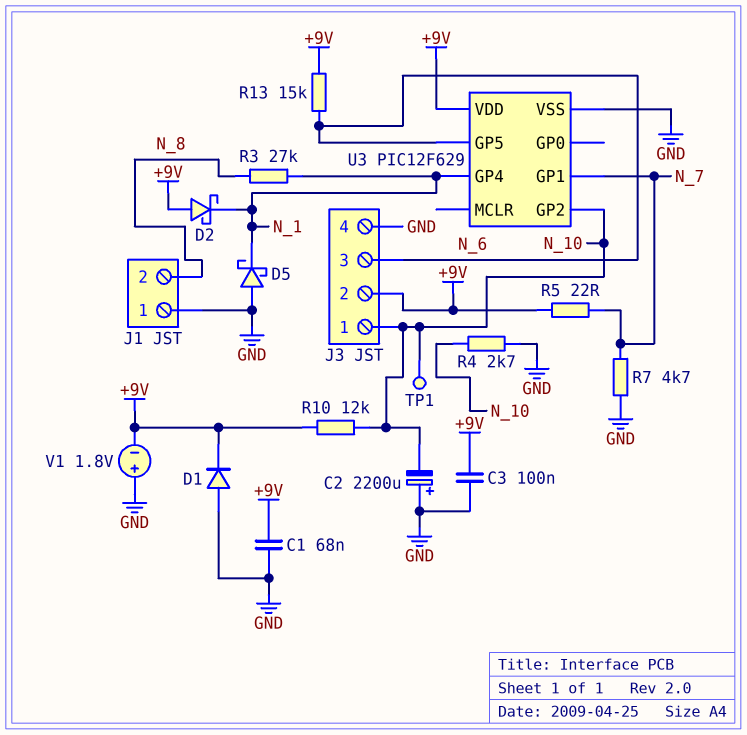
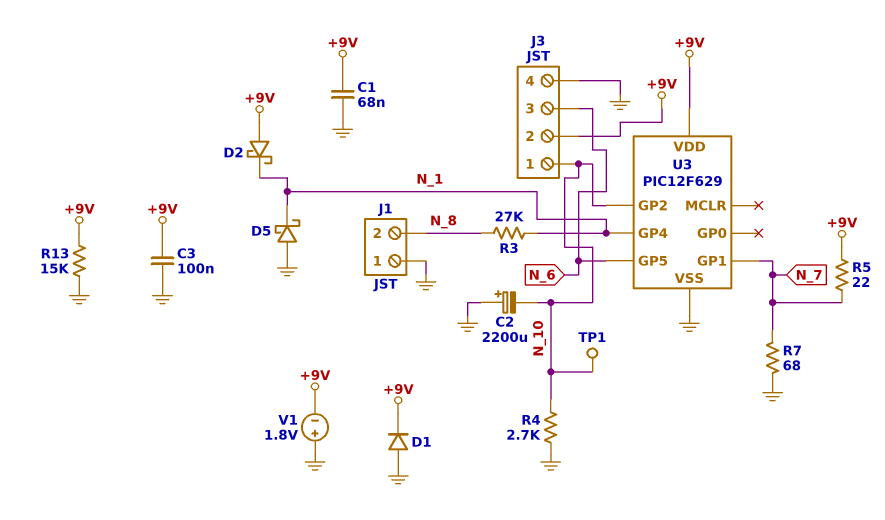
R7: 4.7k (GND, N_7) -> 68 (GND, N_7)
R10: 12k (+9V, N_10) -> none
R13: 15k (+9V, N_6) -> 15k (+9V, GND)

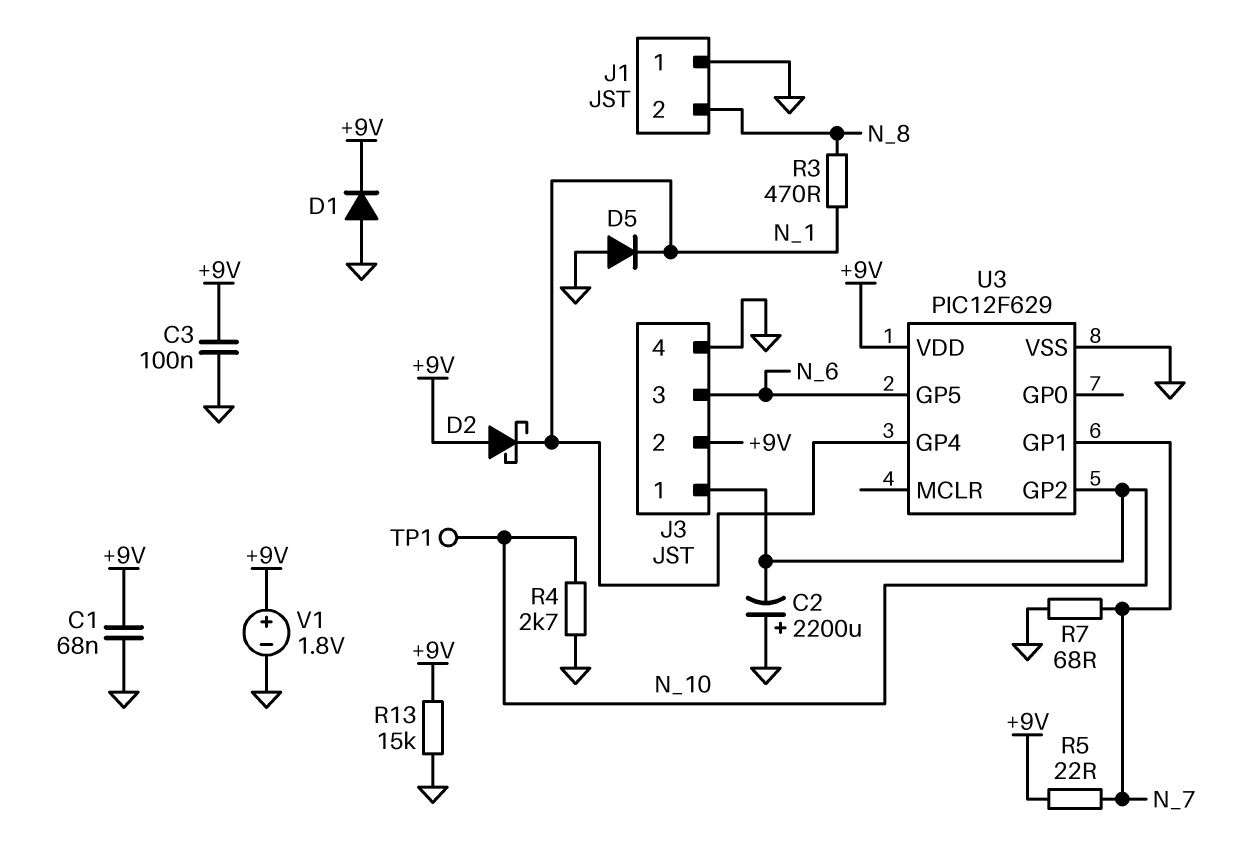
D5: schottky (A GND, K N_1) -> diode (A GND, K N_1)
R3: 27k (N_1, N_8) -> 470 (N_1, N_8)
V1: 1.8V (plus GND, minus +9V) -> 1.8V (plus +9V, minus GND)

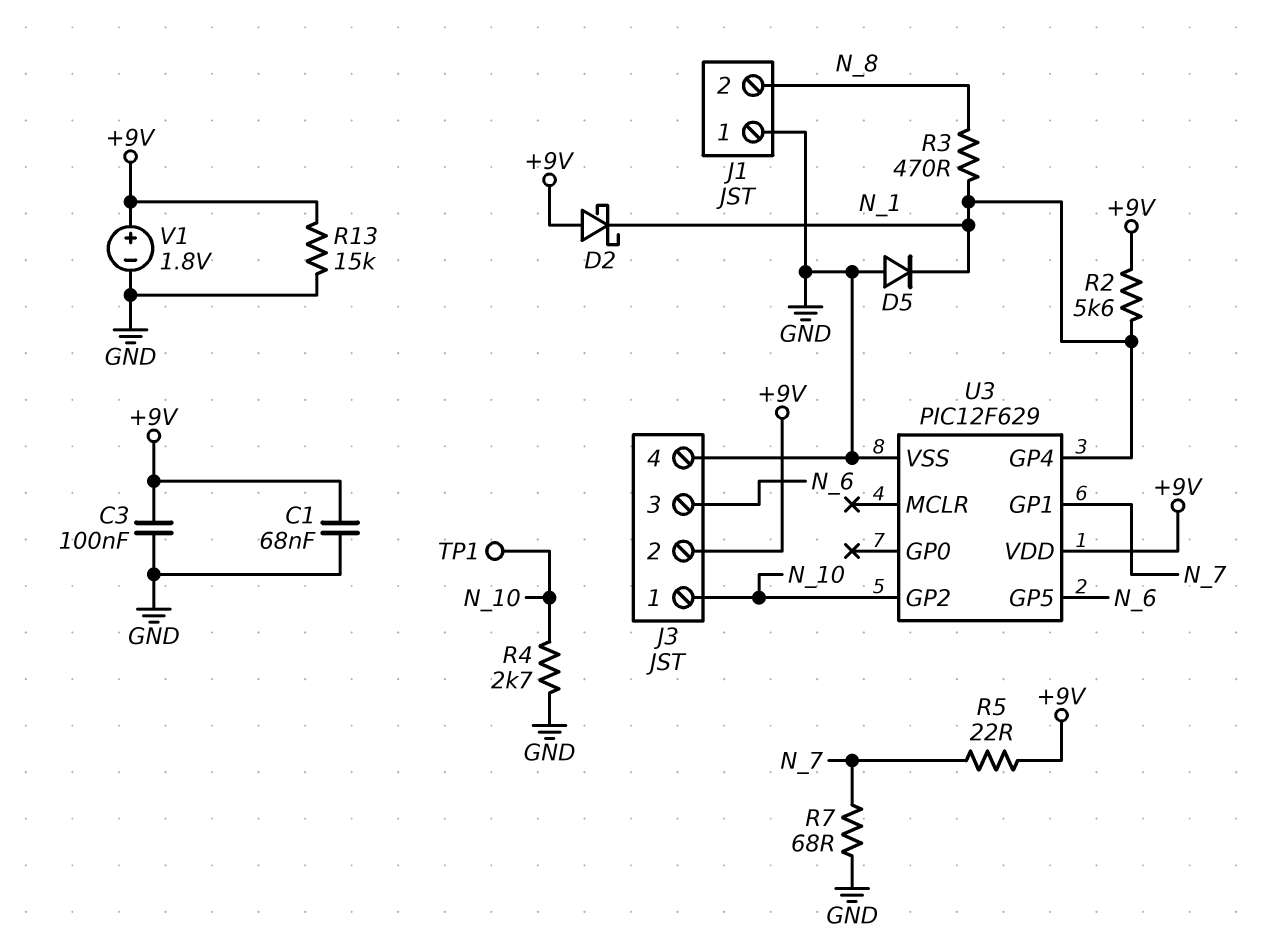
C2: 2200uF (plus GND, minus N_10) -> none
D1: diode (A GND, K +9V) -> none
R2: none -> 5.6k (+9V, N_1)

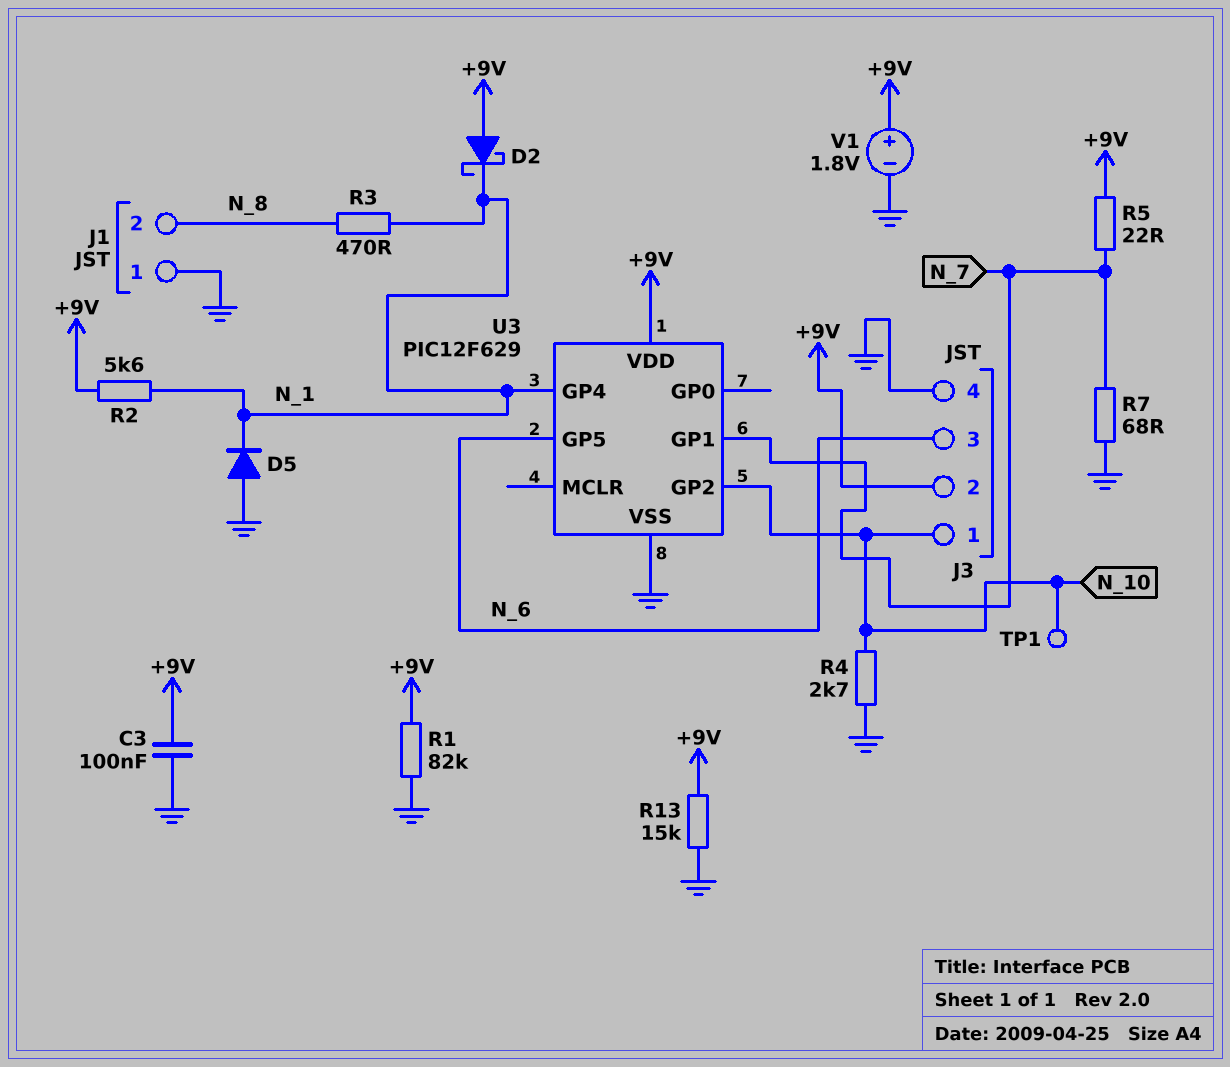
C1: 68nF (+9V, GND) -> none
R1: none -> 82k (+9V, GND)

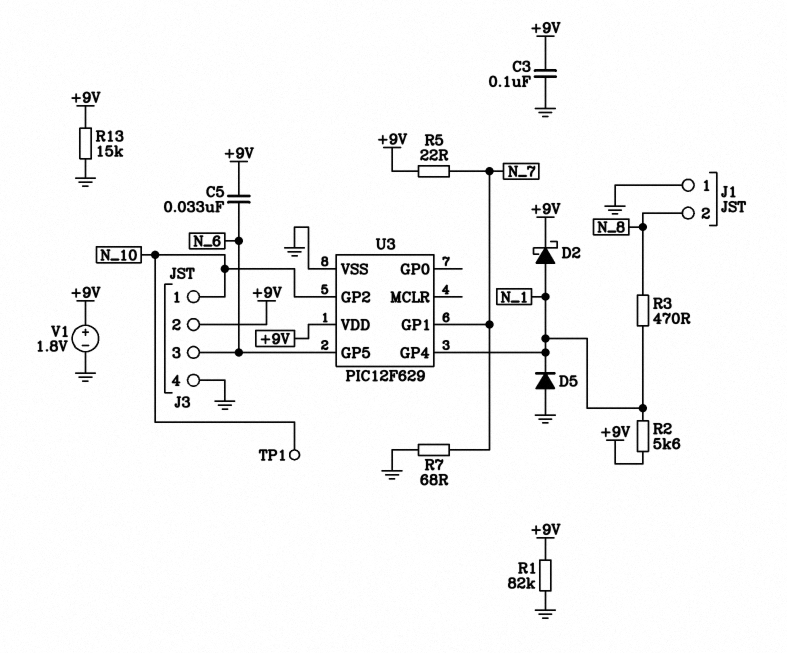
C5: none -> 33nF (+9V, N_6)
D2: schottky (A +9V, K N_1) -> schottky (A N_1, K +9V)
R4: 2.7k (GND, N_10) -> none

